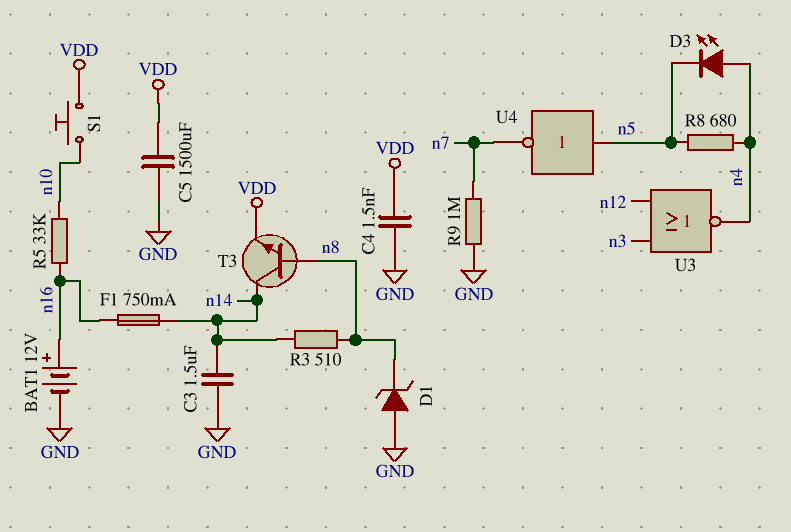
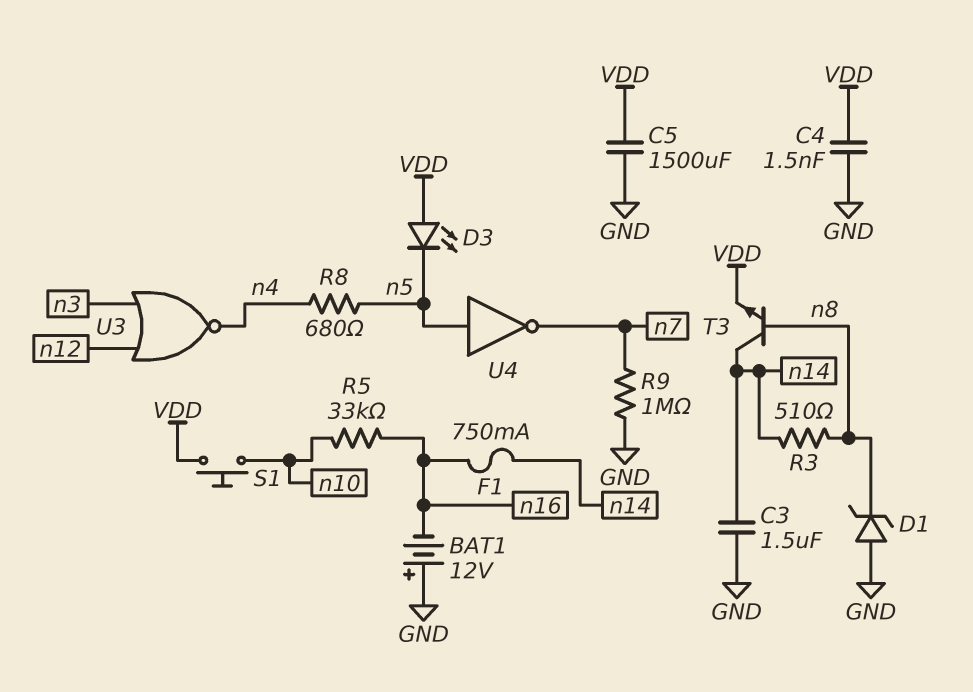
BAT1: 12V (plus n16, minus GND) -> 12V (plus GND, minus n16)
D3: LED (A n4, K n5) -> LED (A VDD, K n5)

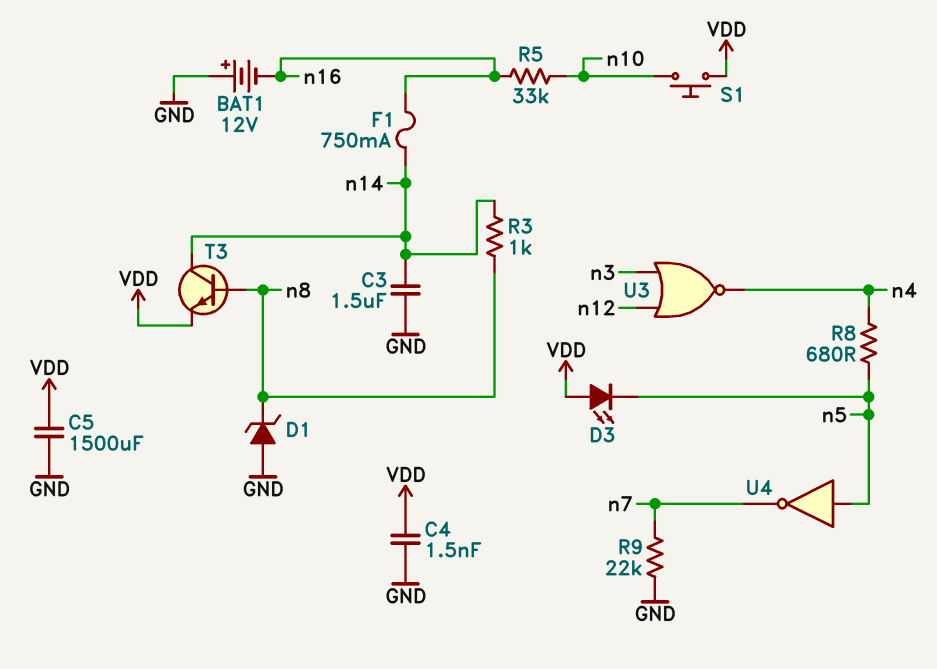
R3: 510 (n8, n14) -> 1k (n8, n14)
R9: 1M (GND, n7) -> 22k (GND, n7)

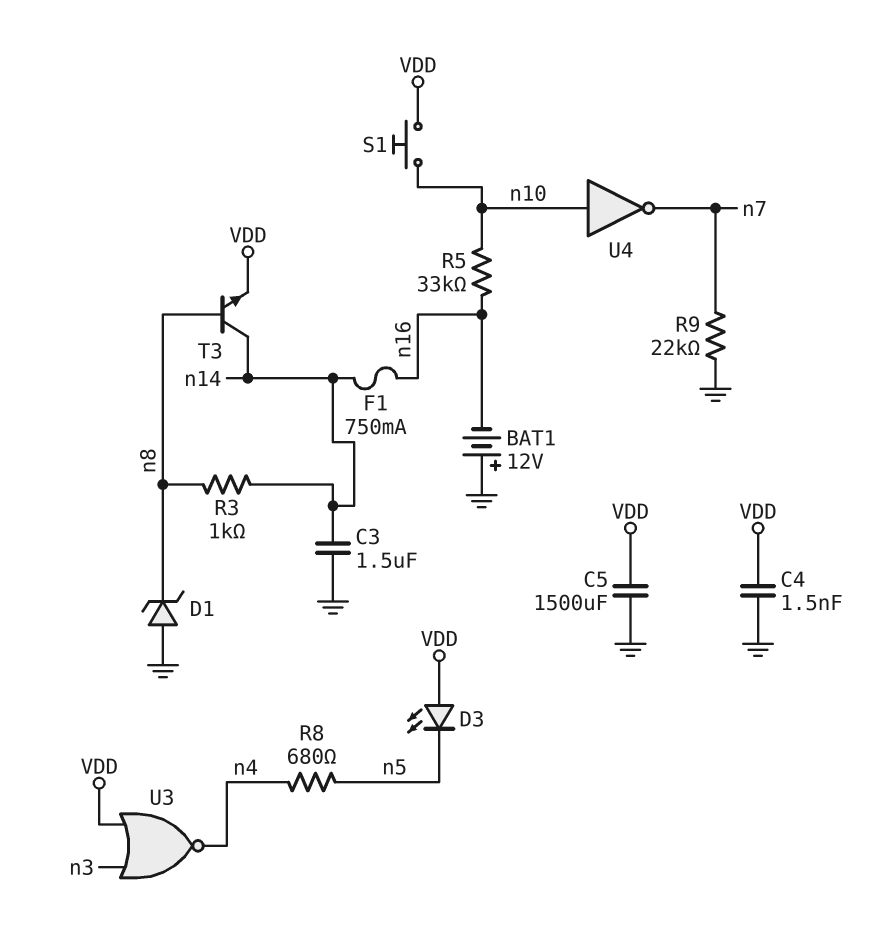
U3: NOR (in n3, in n12, out n4) -> NOR (in VDD, in n3, out n4)
U4: NOT (in n5, out n7) -> NOT (in n10, out n7)

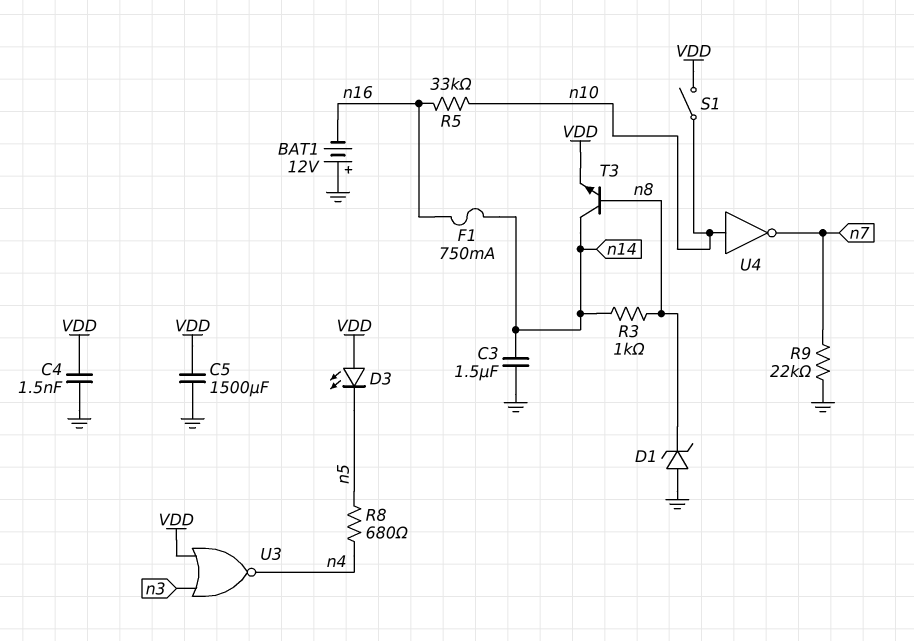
S1: button (VDD, n10) -> switch (VDD, n10)

